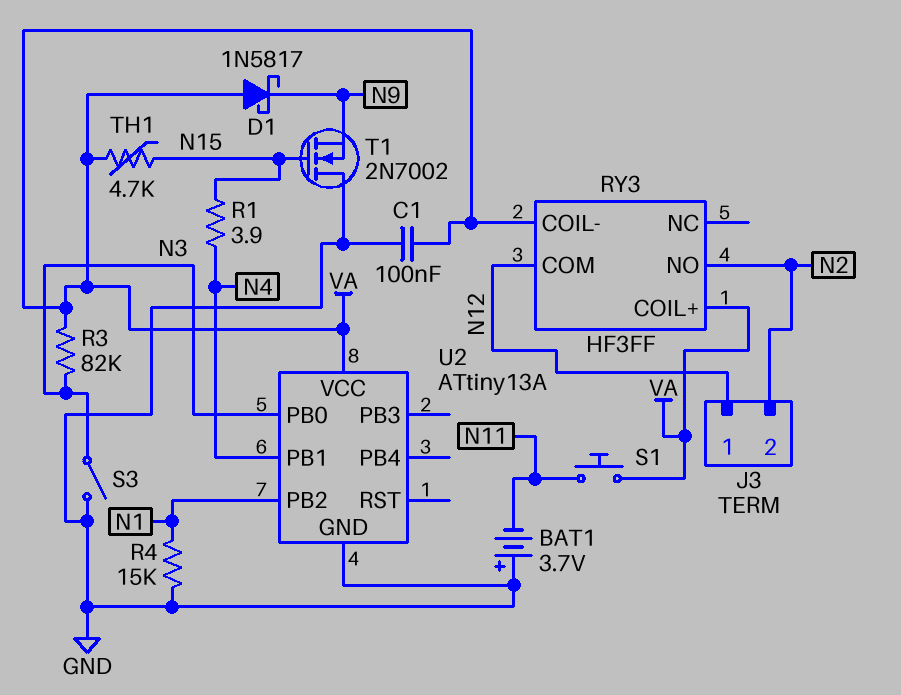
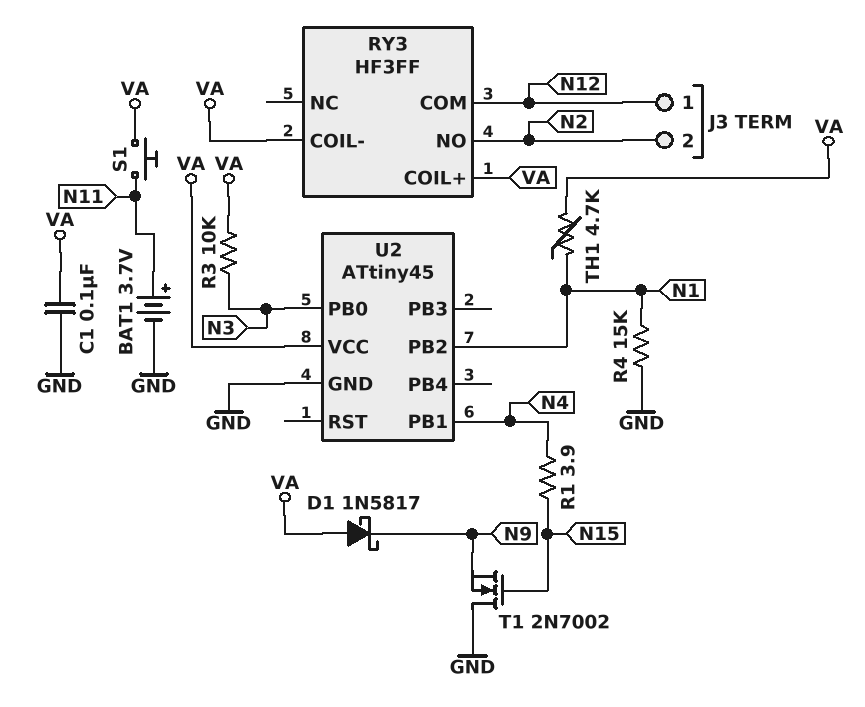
BAT1: 3.7V (plus GND, minus N11) -> 3.7V (plus N11, minus GND)
R3: 82k (N3, VA) -> 10k (N3, VA)
S3: switch (GND, N3) -> none
TH1: 4.7k (N15, VA) -> 4.7k (N1, VA)
U2: ATtiny13A -> ATtiny45

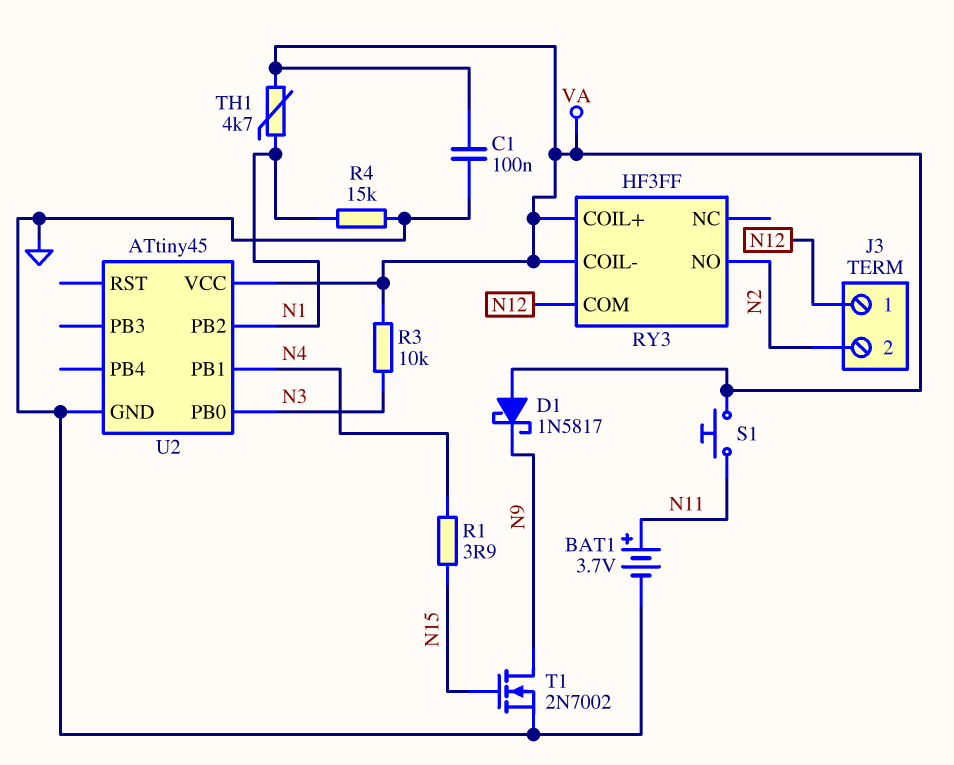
T1: NMOS 2N7002 (G N15, D GND, S N9) -> NMOS 2N7002 (G N15, D N9, S GND)

